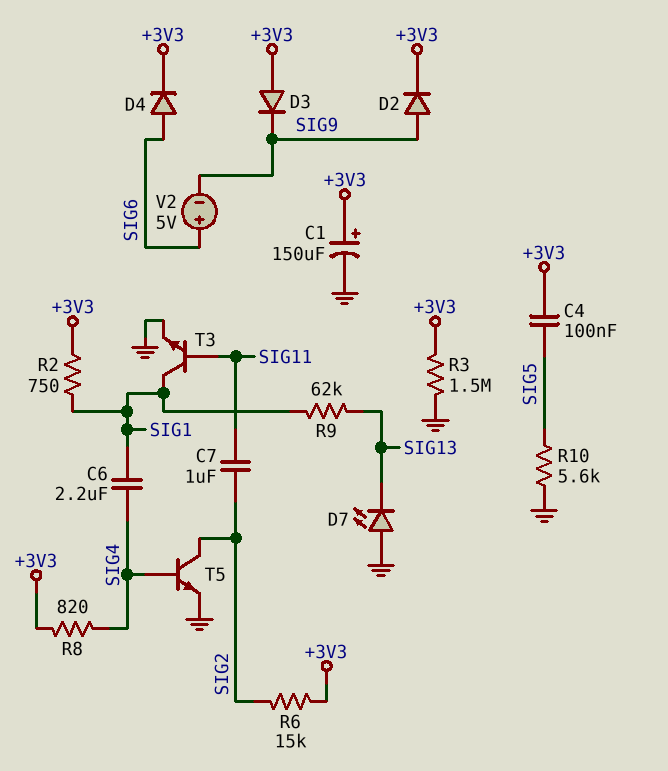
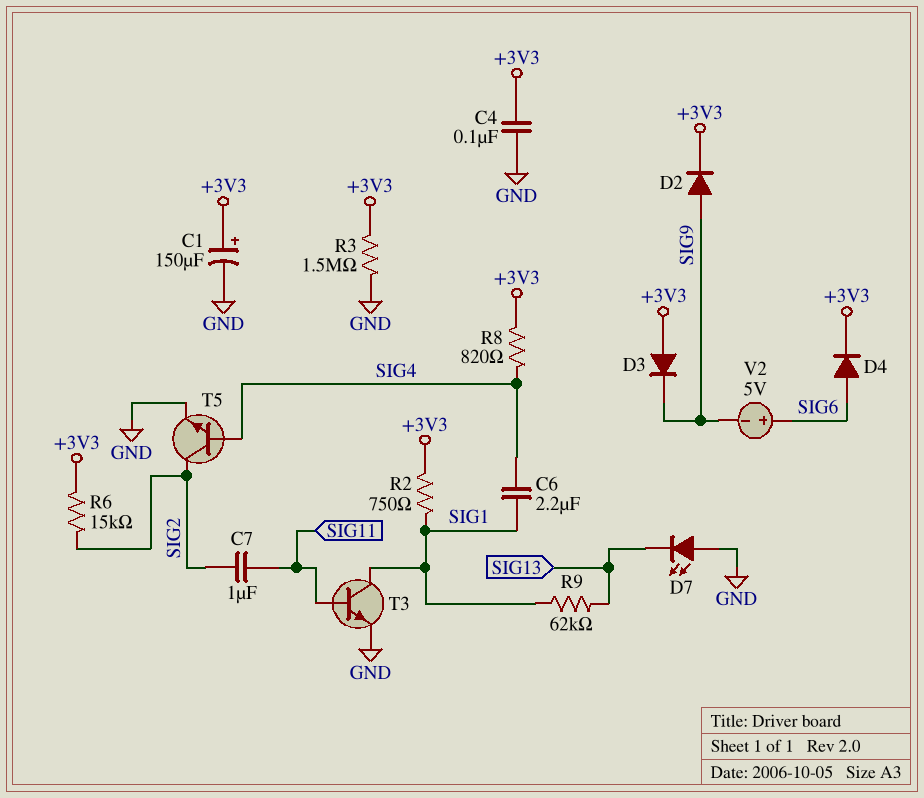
C4: 100nF (+3V3, SIG5) -> 100nF (+3V3, GND)
R10: 5.6k (GND, SIG5) -> none

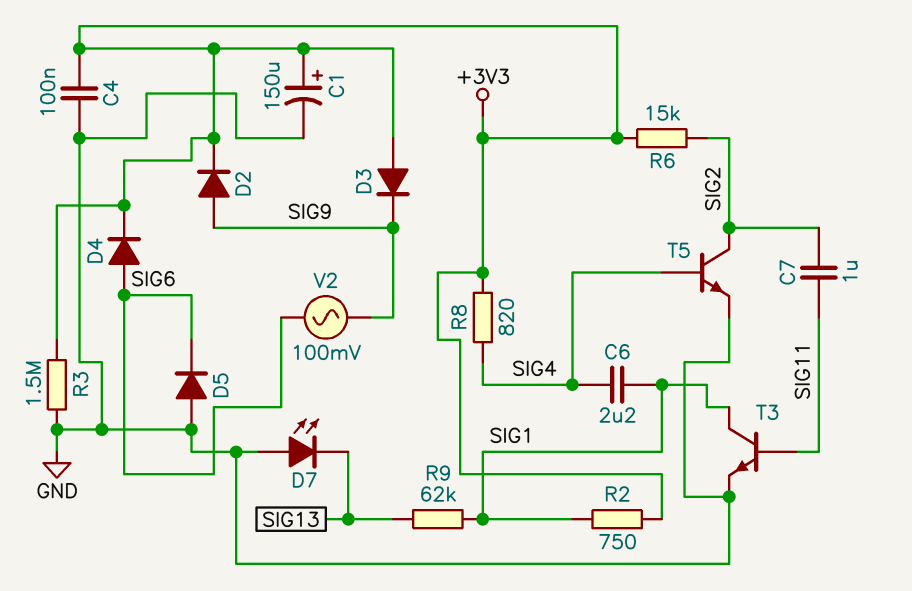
D5: none -> diode (A GND, K SIG6)
V2: 5V (plus SIG6, minus SIG9) -> AC 100mV (SIG6, SIG9)

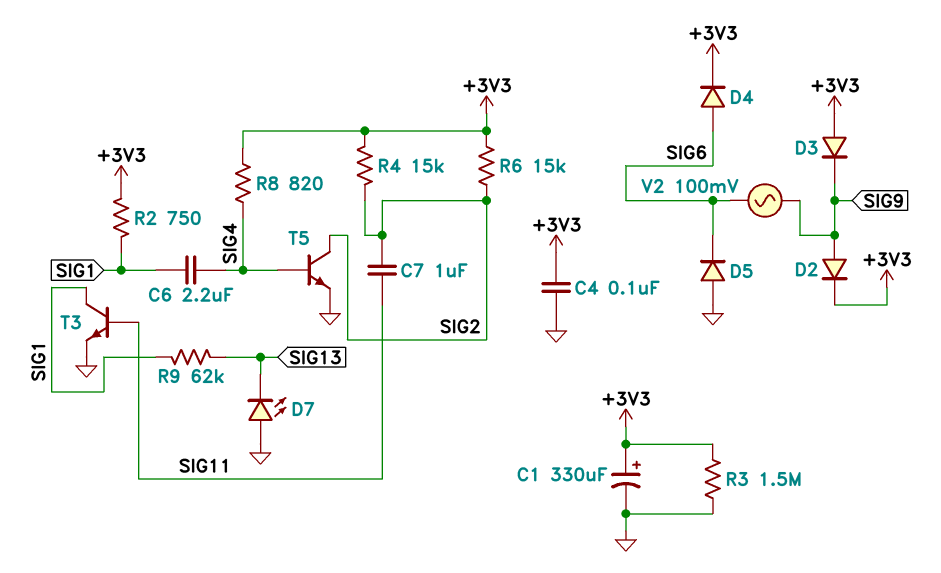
C1: 150uF (plus +3V3, minus GND) -> 330uF (plus +3V3, minus GND)
R4: none -> 15k (+3V3, SIG2)

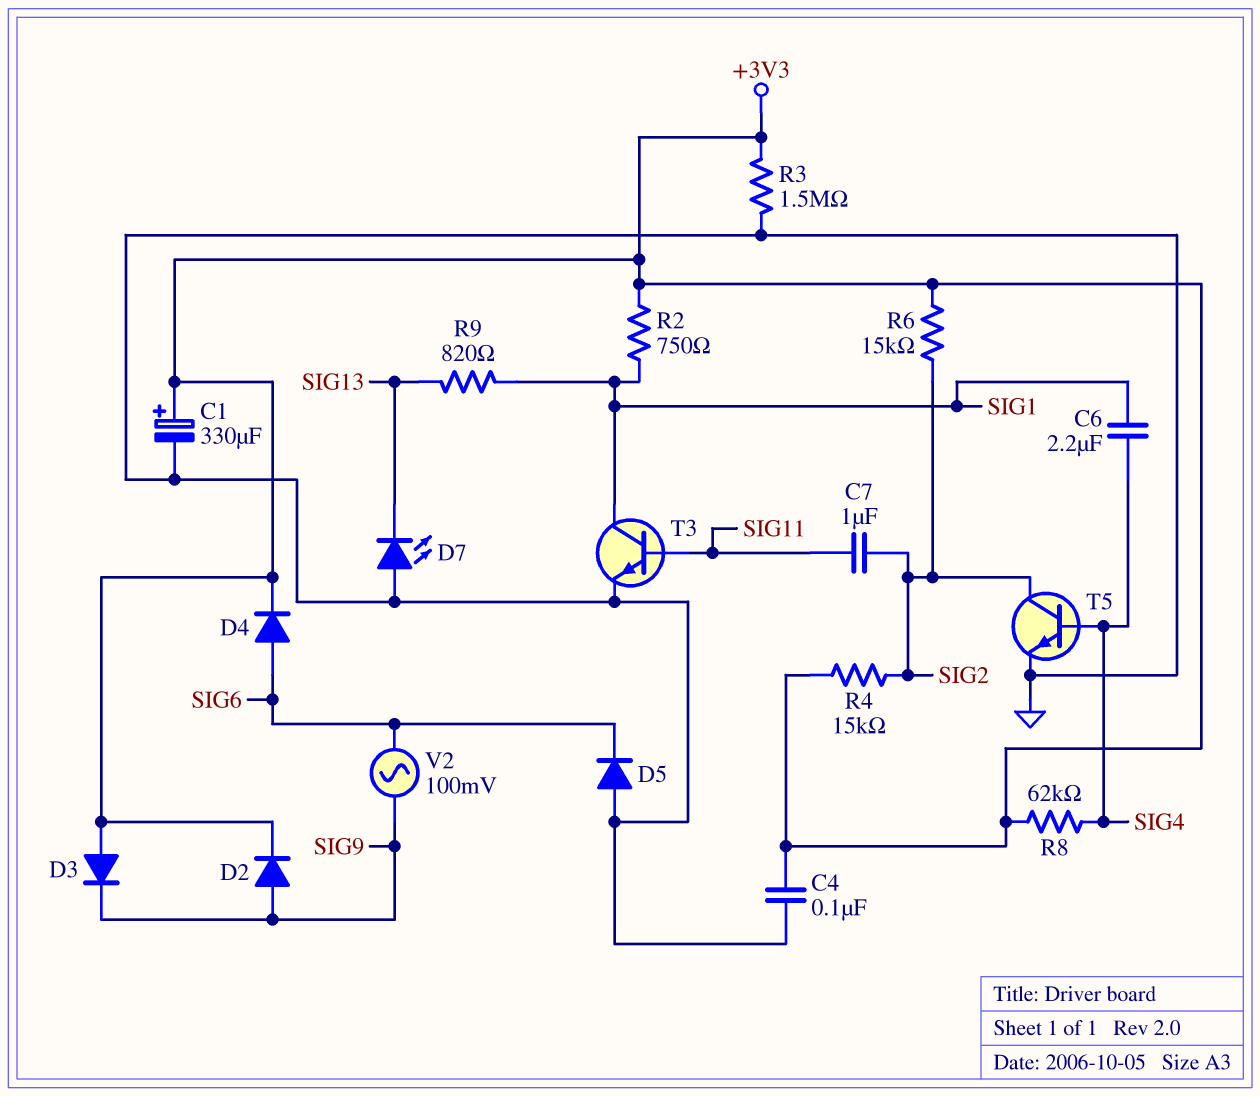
R8: 820 (+3V3, SIG4) -> 62k (+3V3, SIG4)
R9: 62k (SIG1, SIG13) -> 820 (SIG1, SIG13)

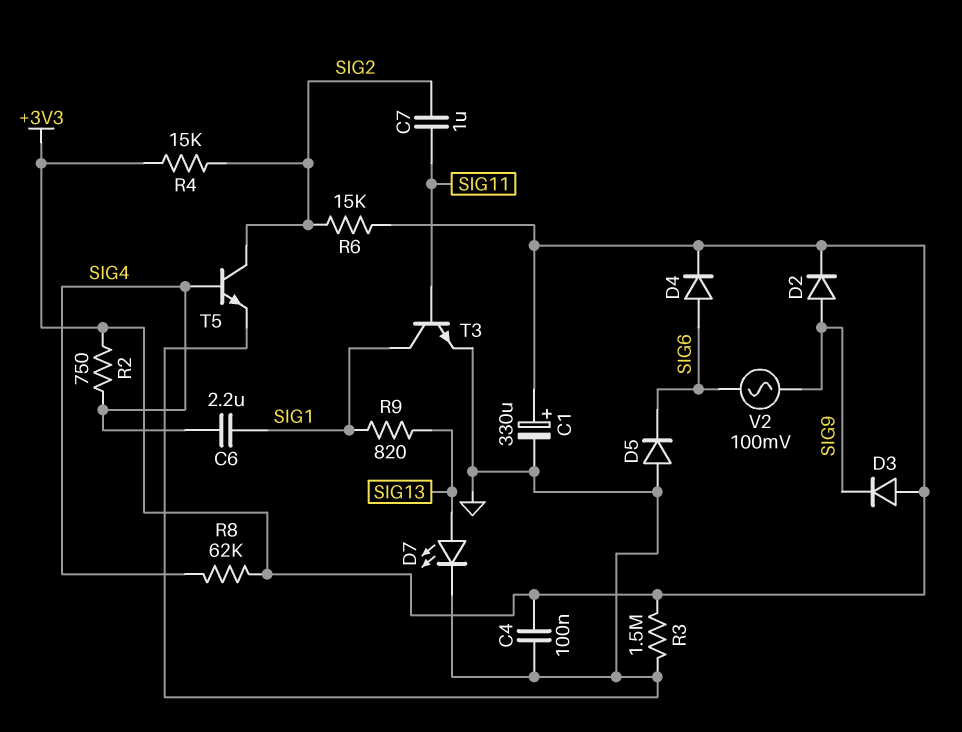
D7: LED (A GND, K SIG13) -> LED (A SIG13, K GND)
R2: 750 (+3V3, SIG1) -> 750 (+3V3, SIG4)

